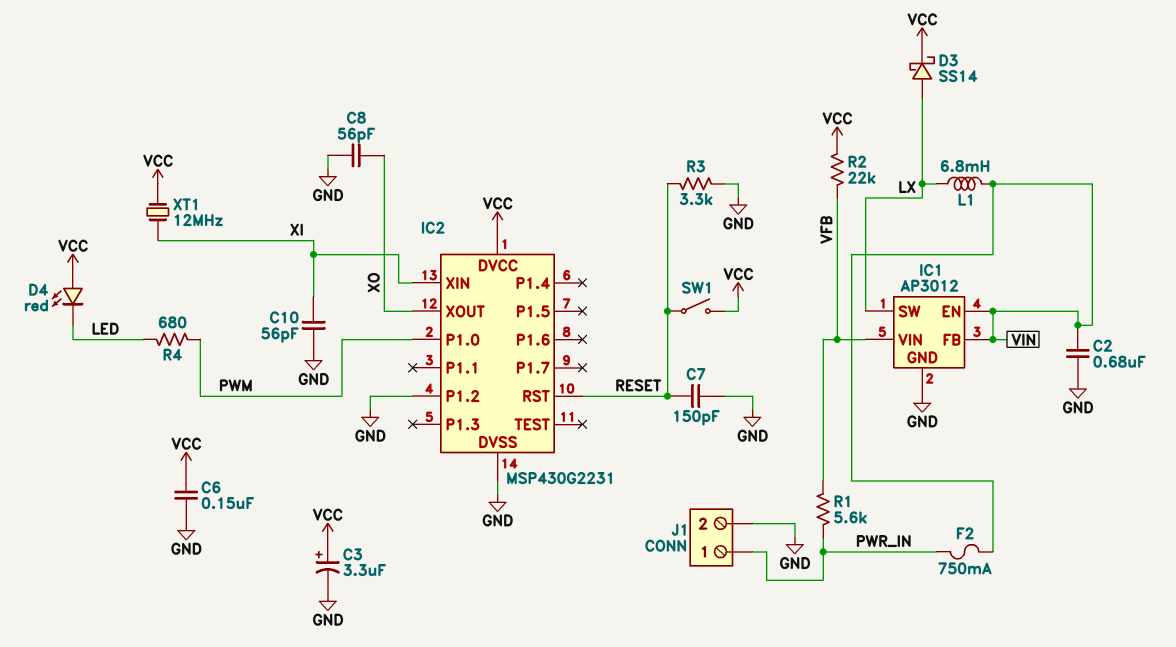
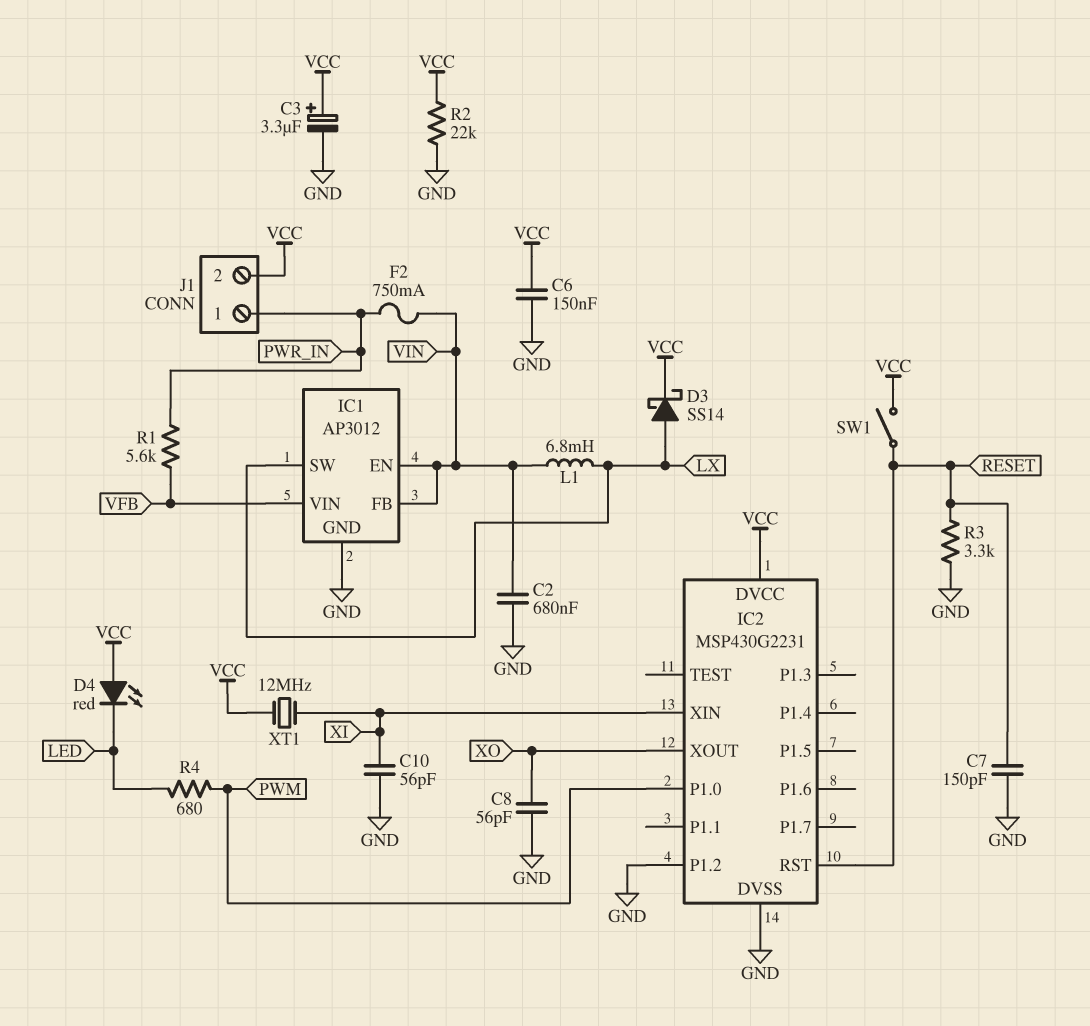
J1 pin 2: GND -> VCC
R2: 22k (VCC, VFB) -> 22k (GND, VCC)

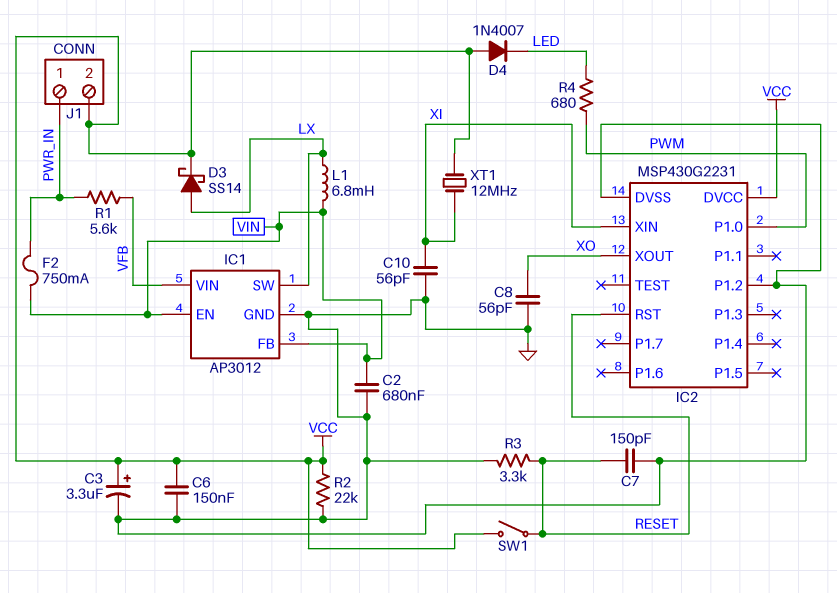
D4: LED red (A VCC, K LED) -> diode 1N4007 (A VCC, K LED)

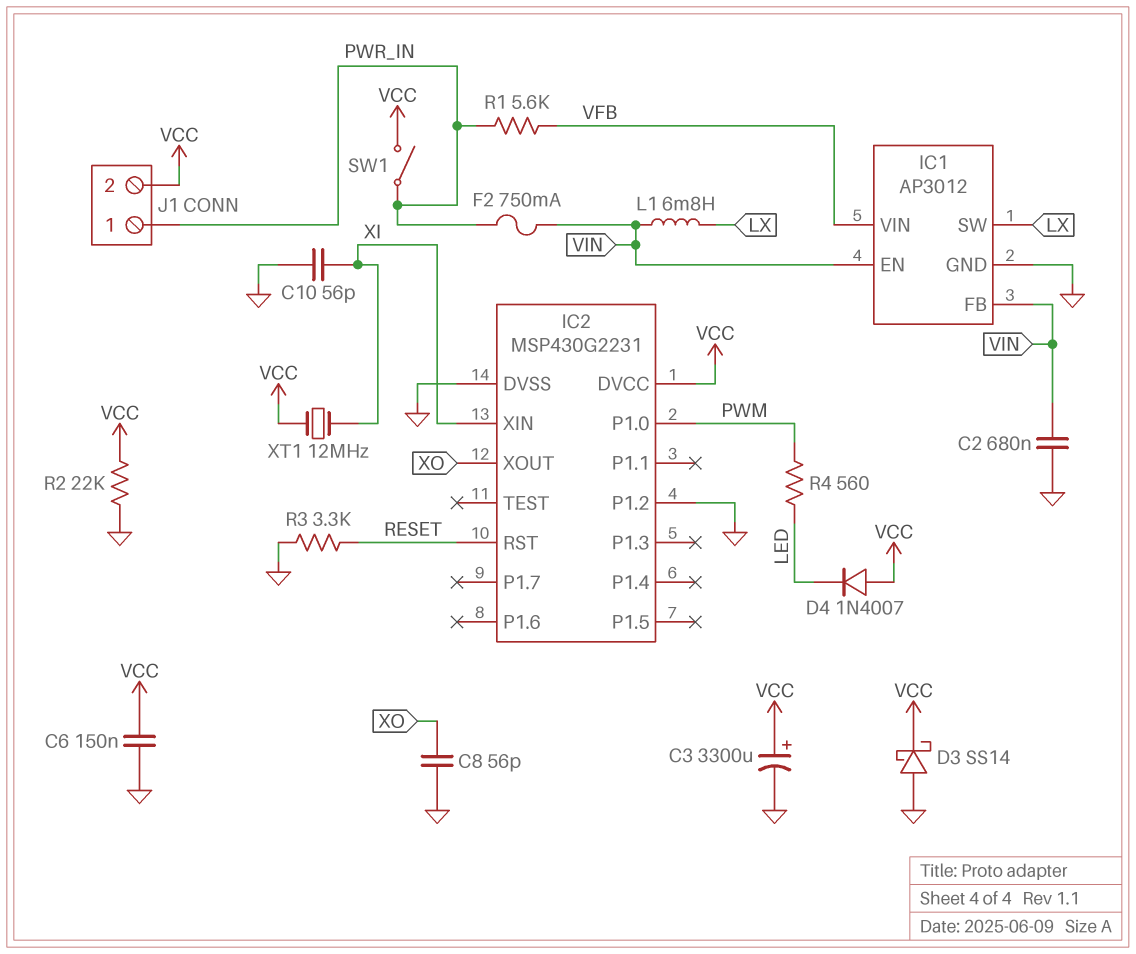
C3: 3.3uF (plus VCC, minus GND) -> 3300uF (plus VCC, minus GND)
C7: 150pF (GND, RESET) -> none
D3: schottky SS14 (A LX, K VCC) -> schottky SS14 (A GND, K VCC)
R4: 680 (LED, PWM) -> 560 (LED, PWM)
SW1: switch (RESET, VCC) -> switch (PWR_IN, VCC)

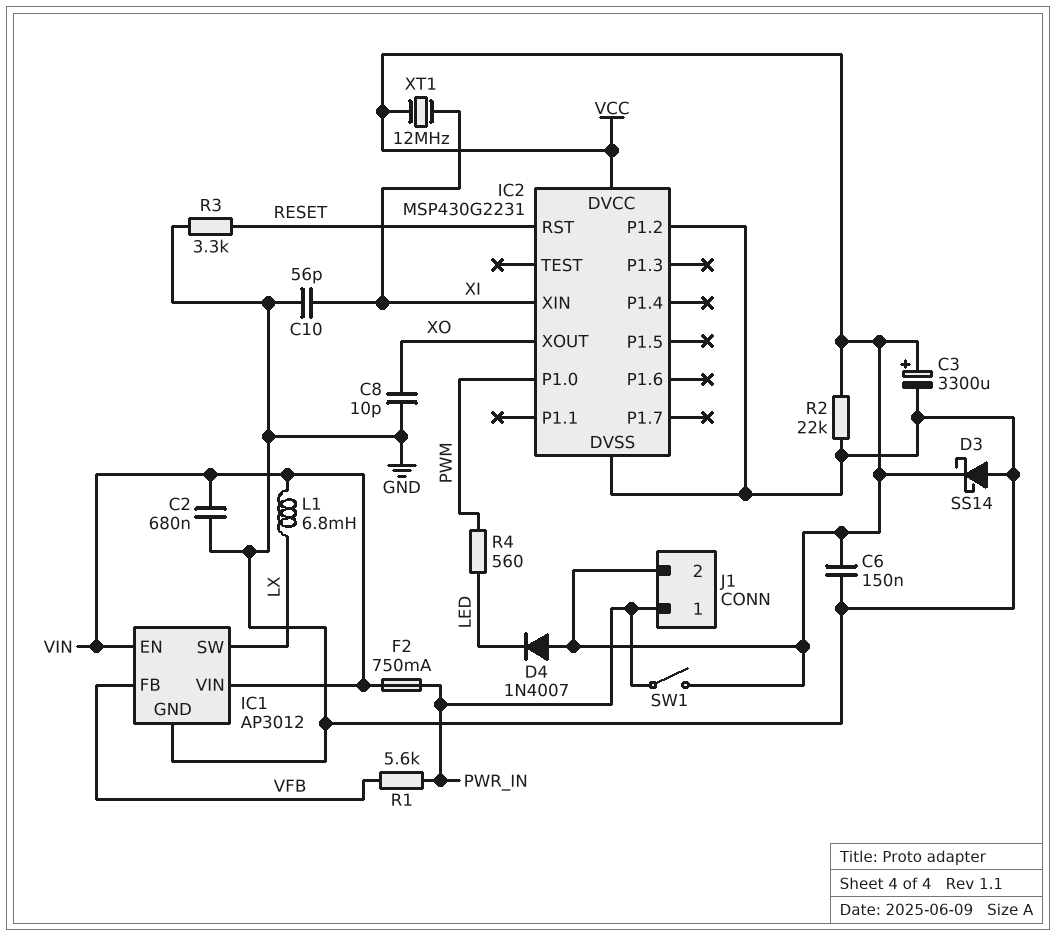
C8: 56pF (GND, XO) -> 10pF (GND, XO)
IC1 pin FB: VIN -> VFB
IC1 pin VIN: VFB -> VIN

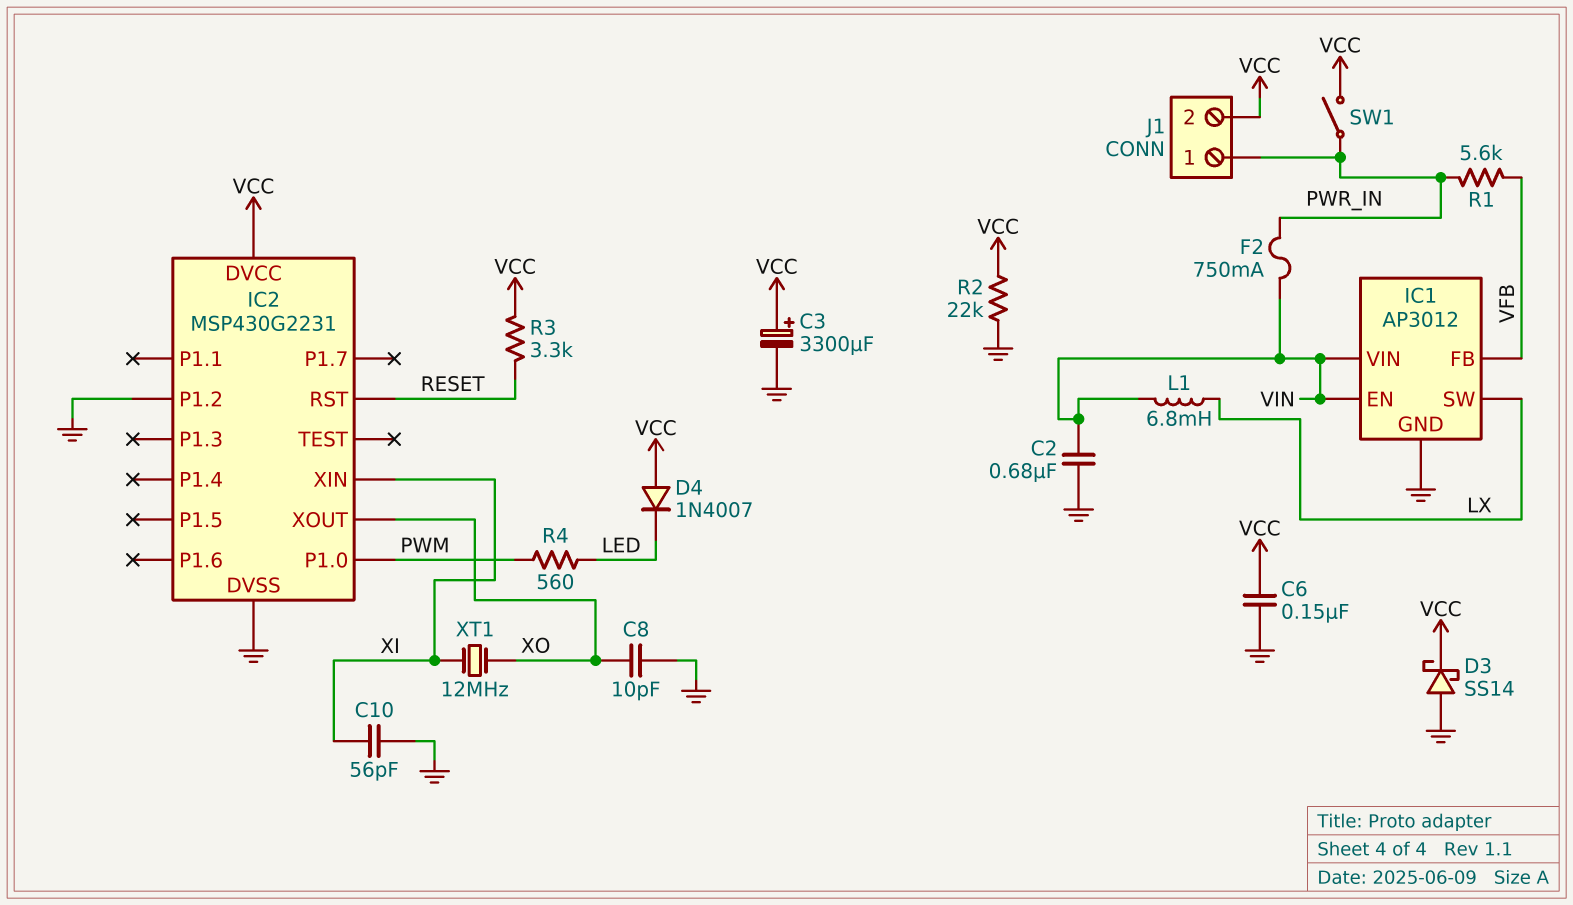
R3: 3.3k (GND, RESET) -> 3.3k (RESET, VCC)
XT1: 12MHz (VCC, XI) -> 12MHz (XI, XO)

